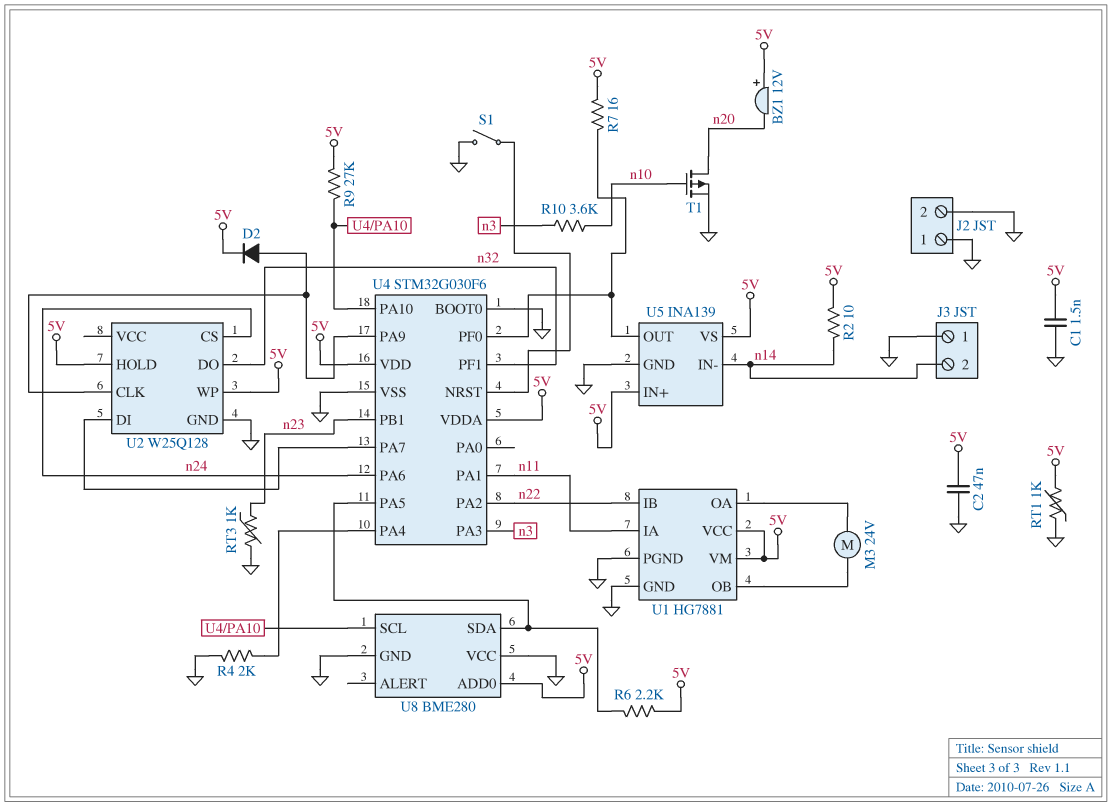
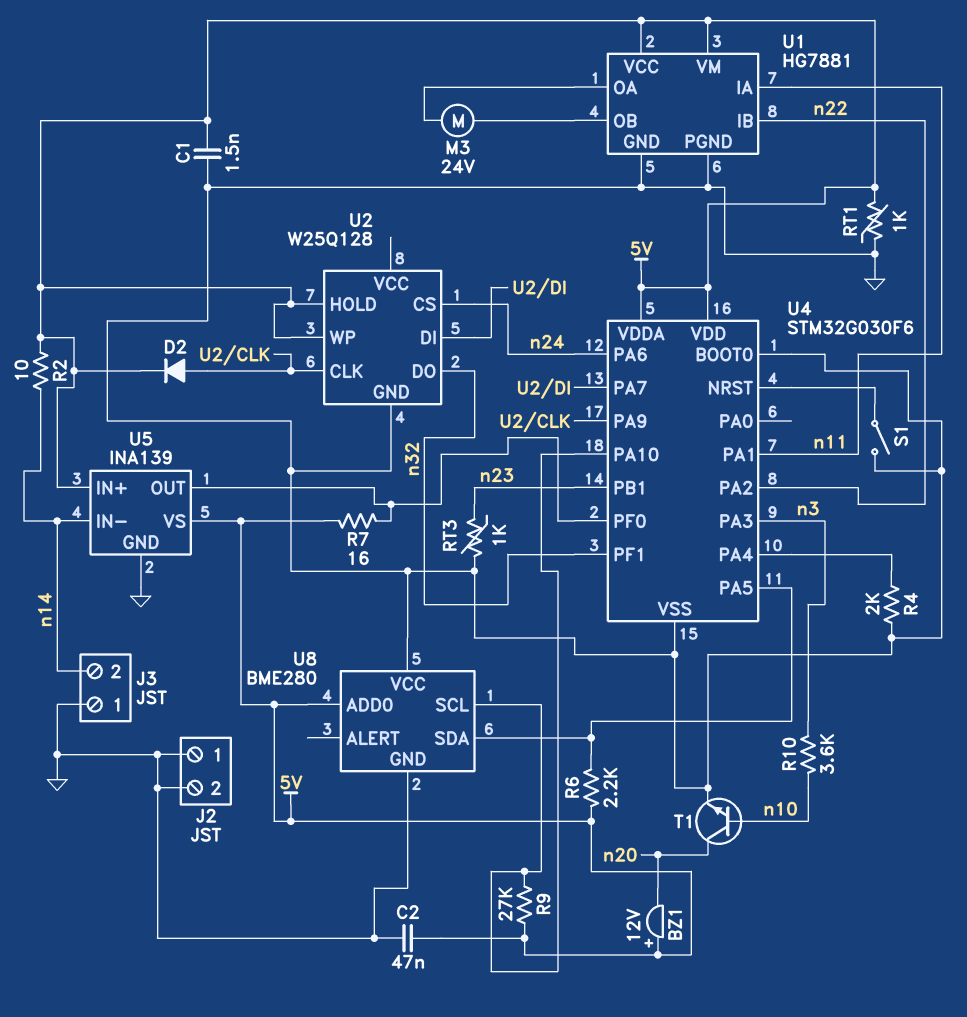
T1: PMOS (G n10, D n20, S GND) -> NPN (B n10, C n20, E GND)

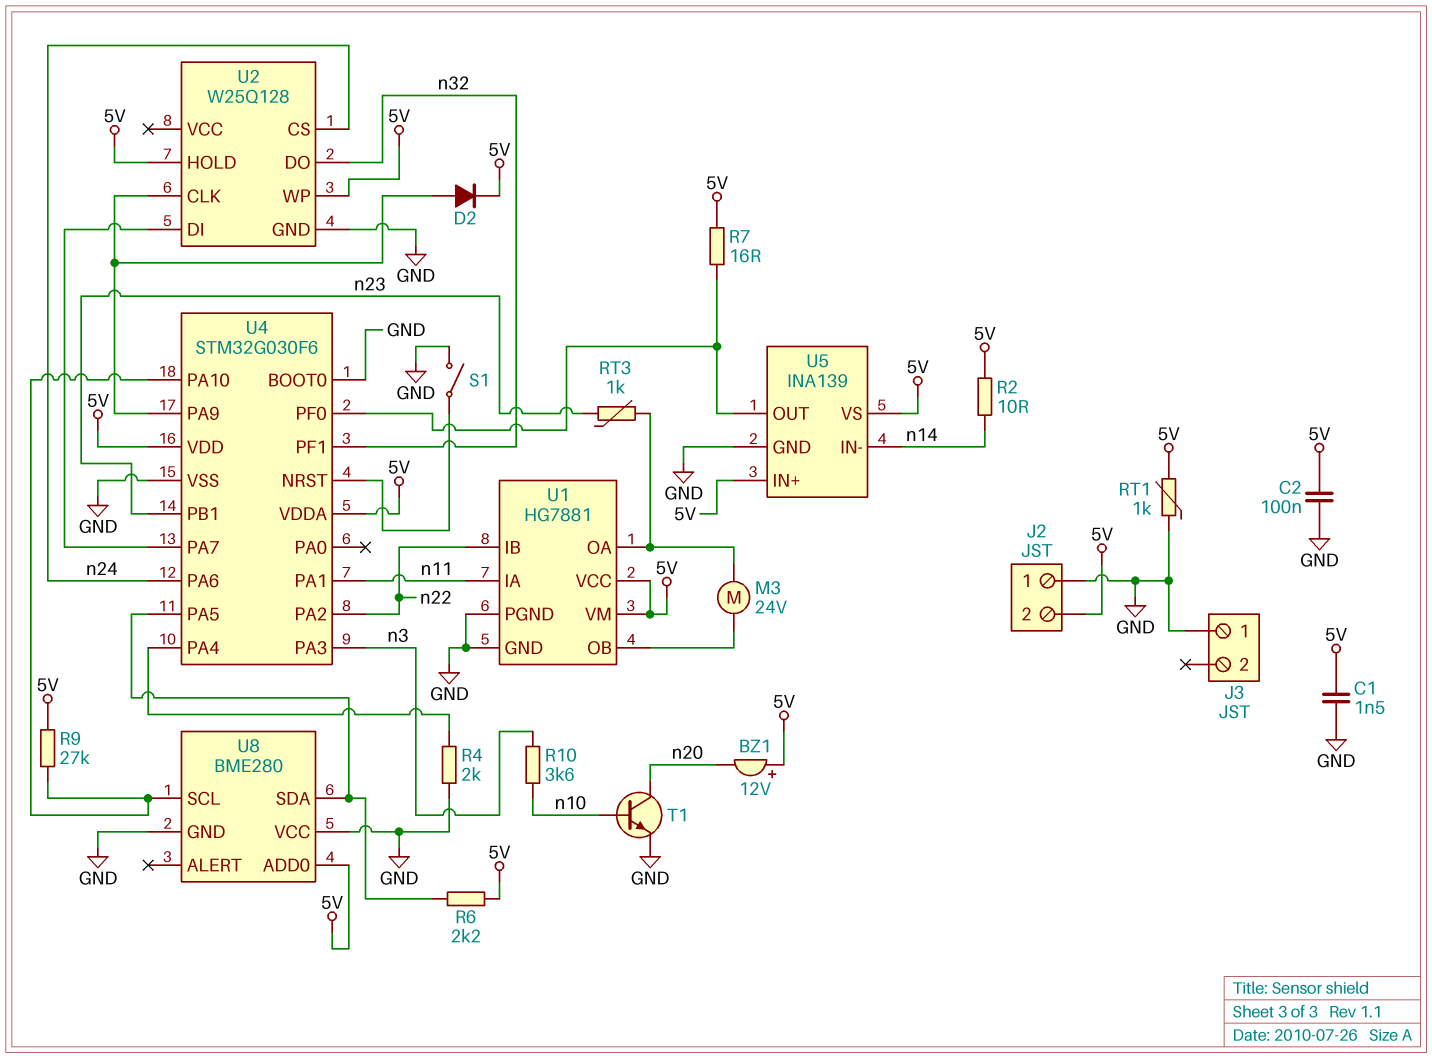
C2: 47nF (5V, GND) -> 100nF (5V, GND)
J2 pin 2: GND -> 5V
J3 pin 2: n14 -> none
RT3: 1k (GND, n23) -> 1k (U1/OA, n23)

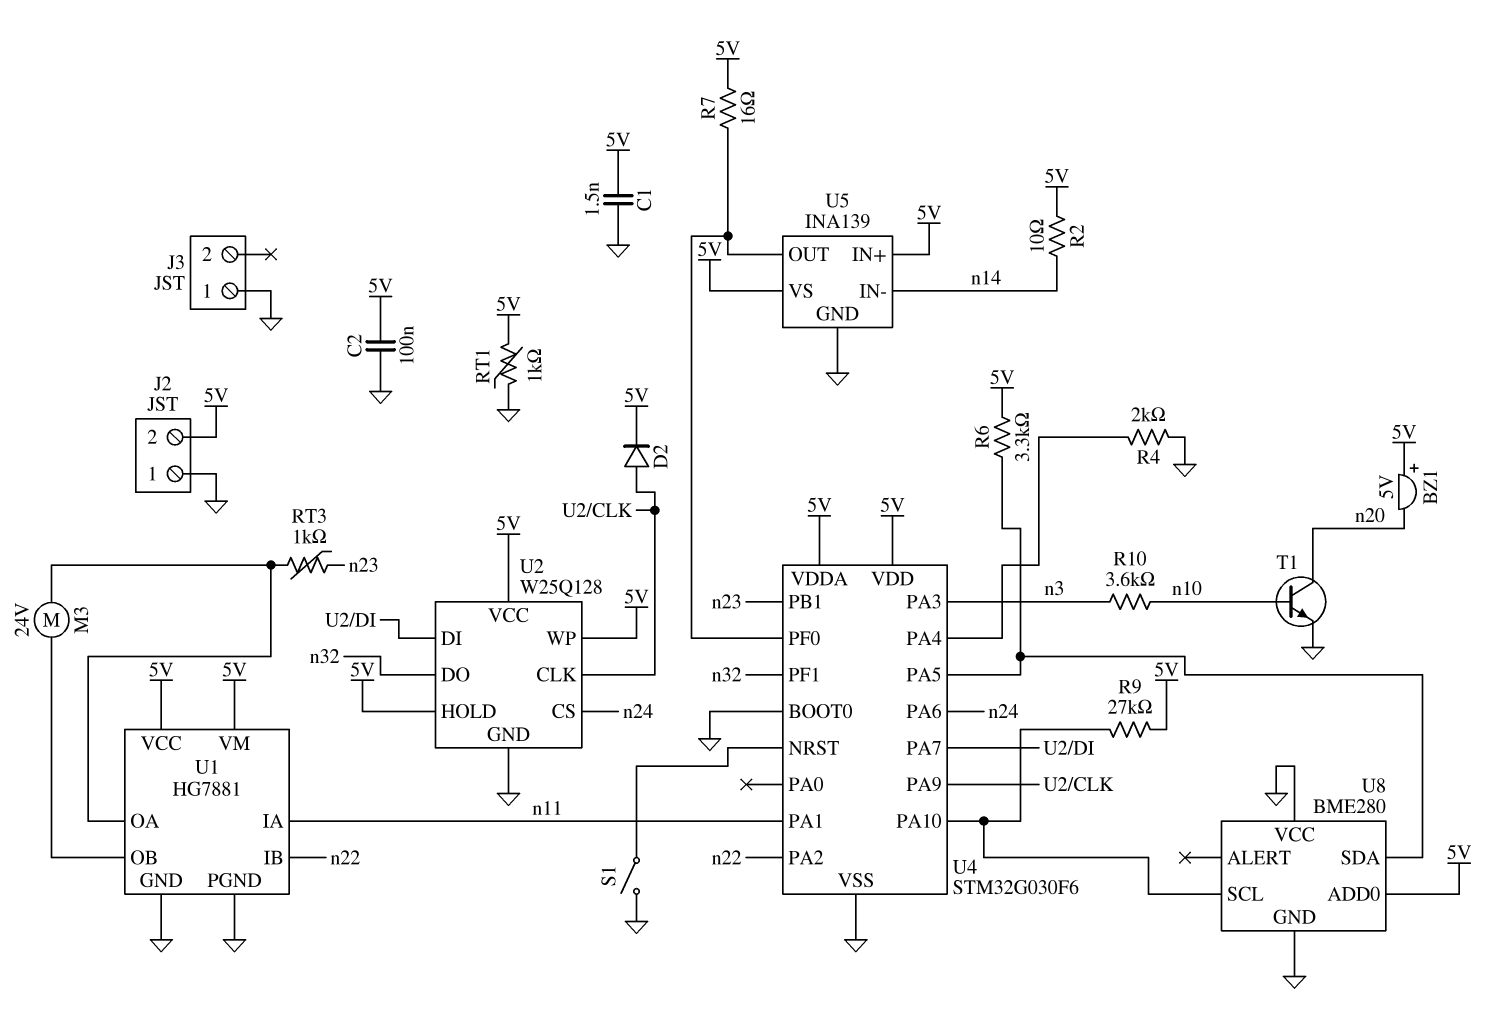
BZ1: buzzer 12V (plus 5V, minus n20) -> buzzer 5V (plus 5V, minus n20)
R6: 2.2k (5V, U4/PA5) -> 3.3k (5V, U4/PA5)
U2 pin VCC: none -> 5V

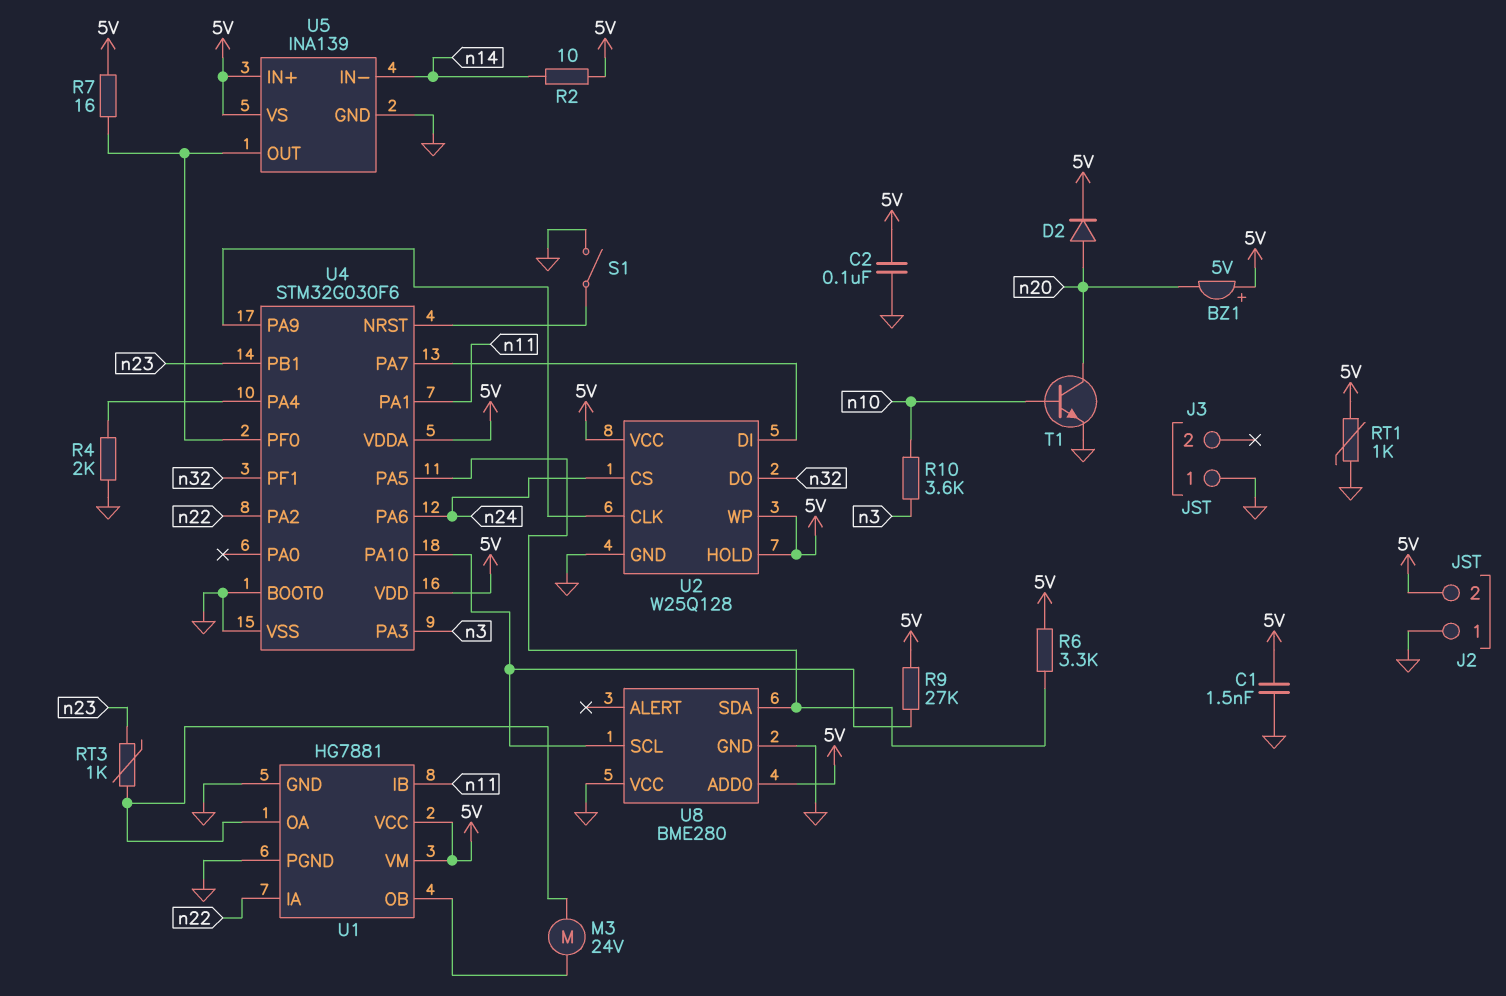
D2: diode (A U2/CLK, K 5V) -> diode (A n20, K 5V)
U1 pin IA: n11 -> n22
U1 pin IB: n22 -> n11

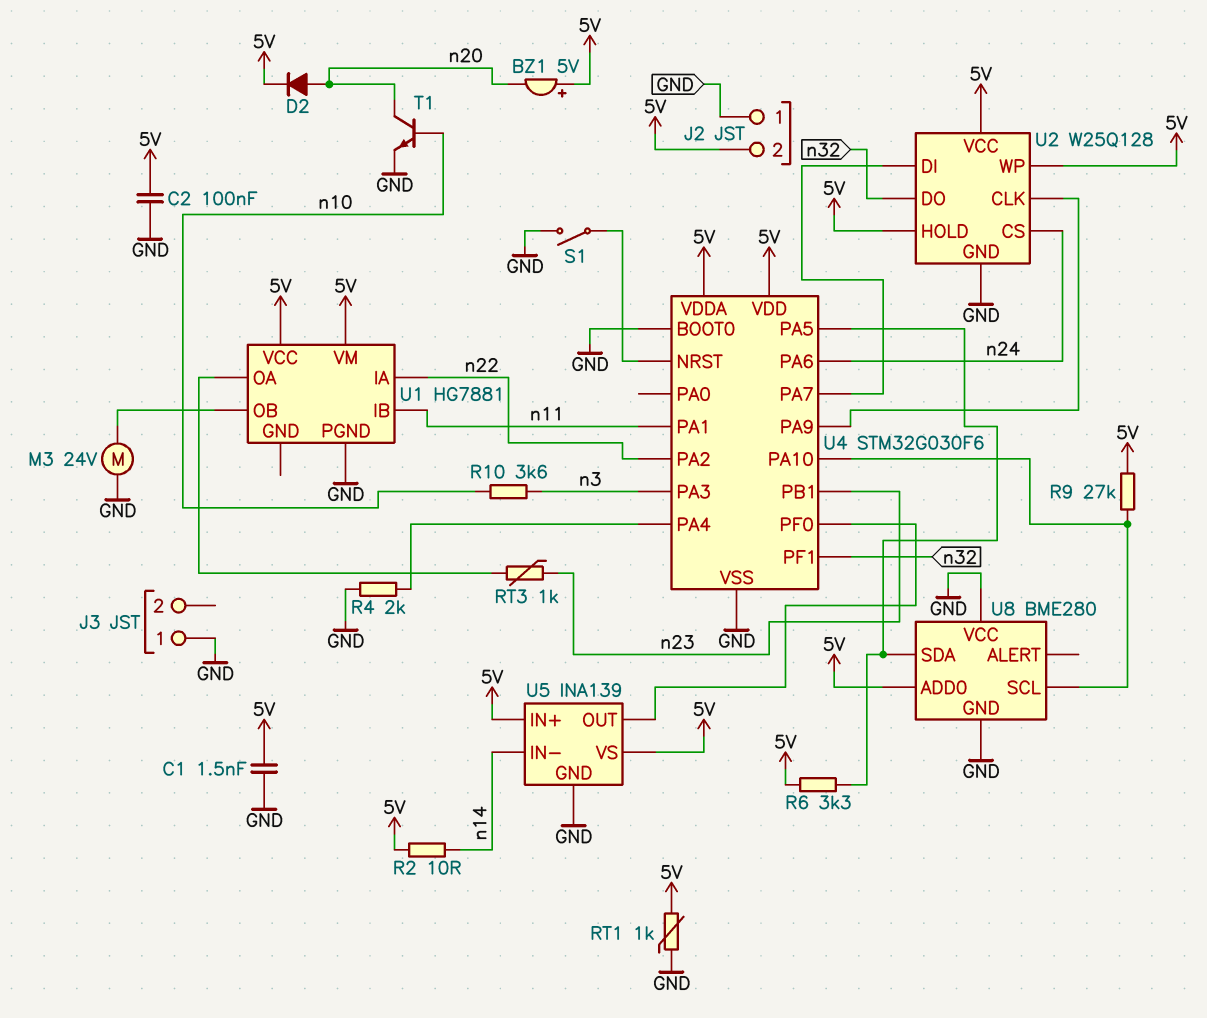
M3: motor 24V (U1/OA, U1/OB) -> motor 24V (GND, U1/OB)
R7: 16 (5V, U4/PF0) -> none
U1 pin GND: GND -> none

